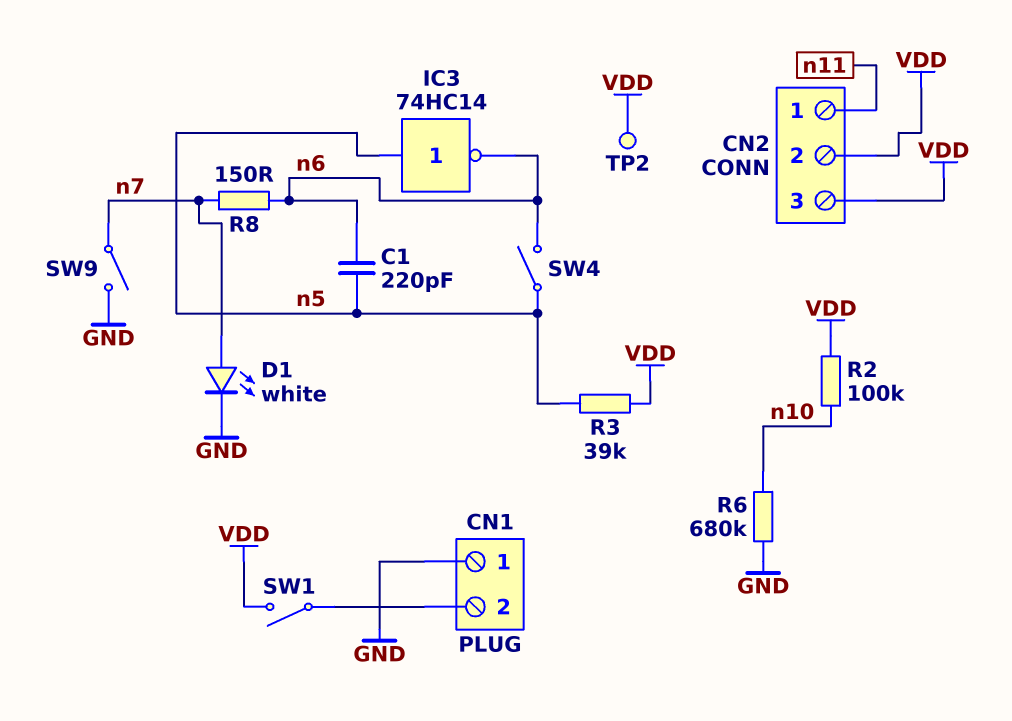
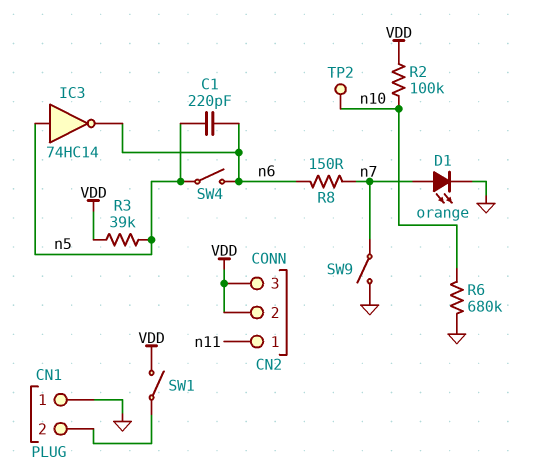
D1: LED white (A n7, K GND) -> LED orange (A n7, K GND)
TP2: test point (VDD) -> test point (n10)

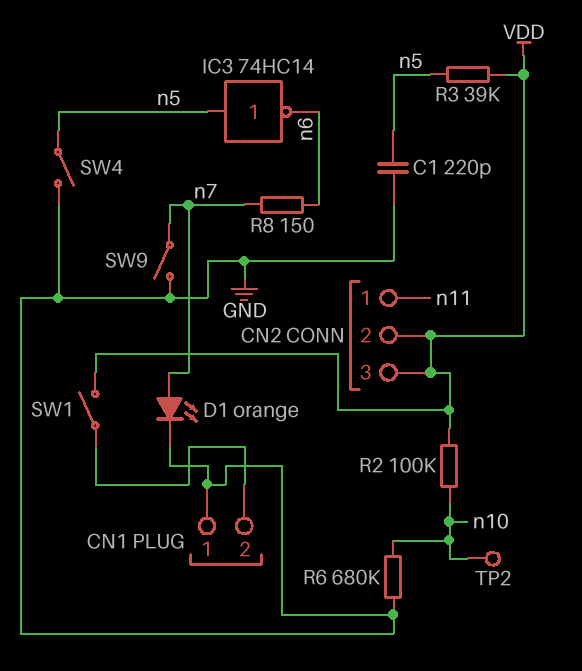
C1: 220pF (n5, n6) -> 220pF (GND, n5)
SW4: switch (n5, n6) -> switch (GND, n5)

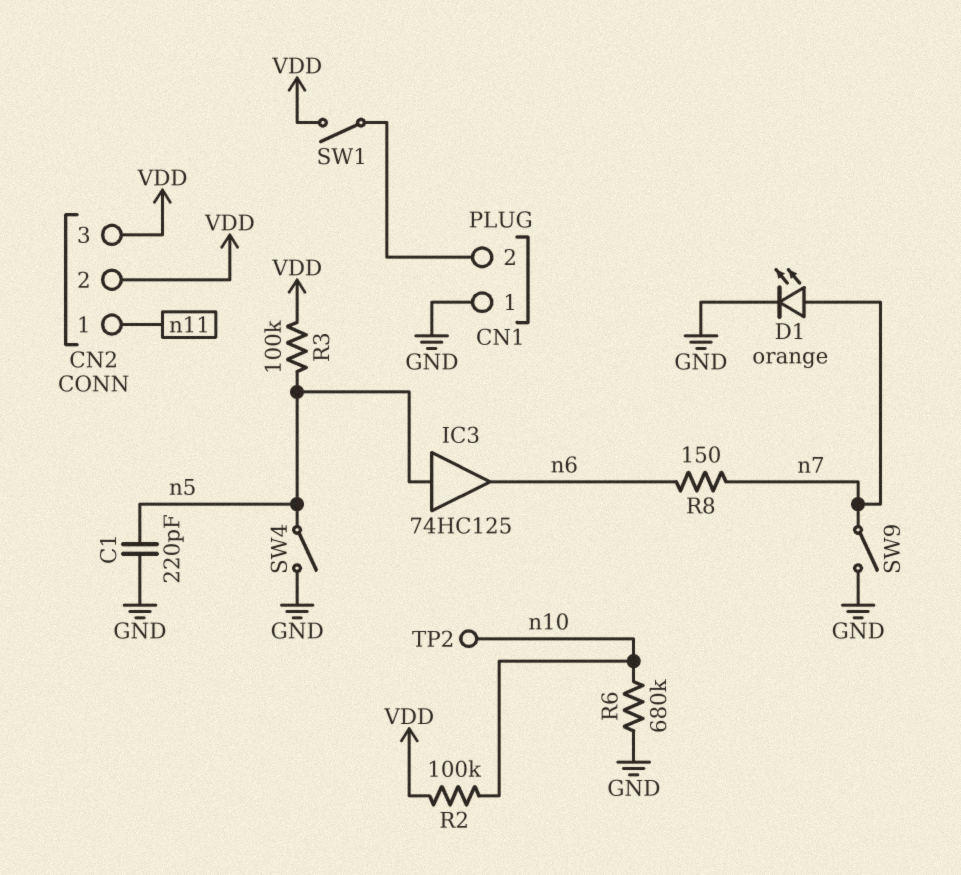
IC3: NOT 74HC14 (in n5, out n6) -> buffer 74HC125 (in n5, out n6)
R3: 39k (VDD, n5) -> 100k (VDD, n5)

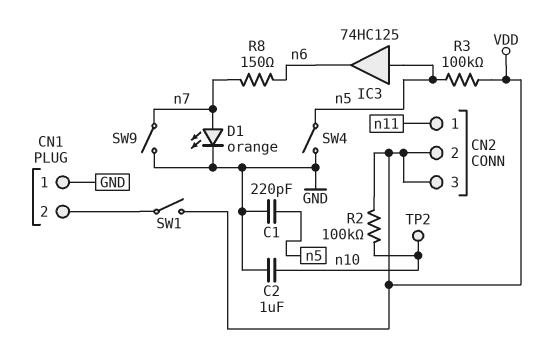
C2: none -> 1uF (GND, n10)
R6: 680k (GND, n10) -> none

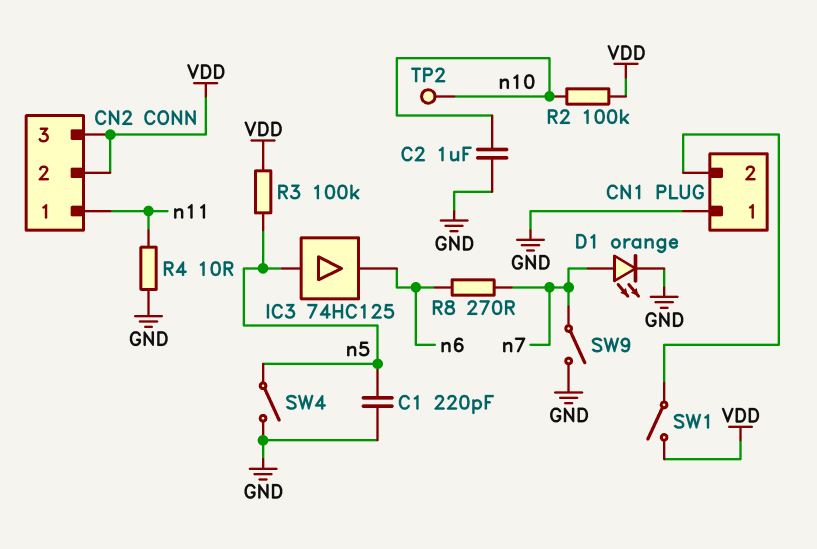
R4: none -> 10 (GND, n11)
R8: 150 (n6, n7) -> 270 (n6, n7)

